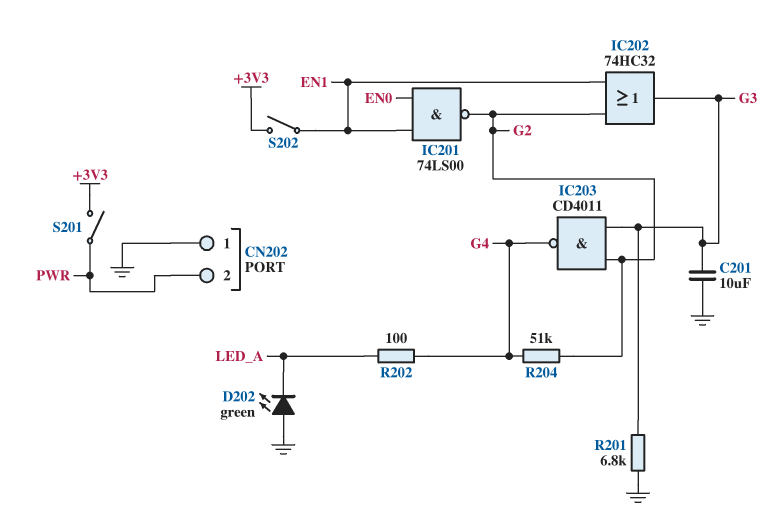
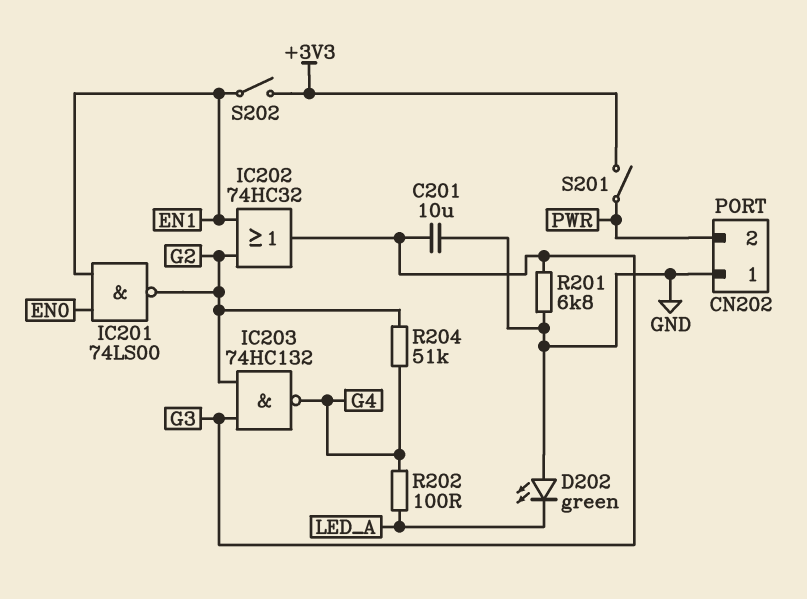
IC203: NAND CD4011 (in G2, in G3, out G4) -> NAND 74HC132 (in G2, in G3, out G4)

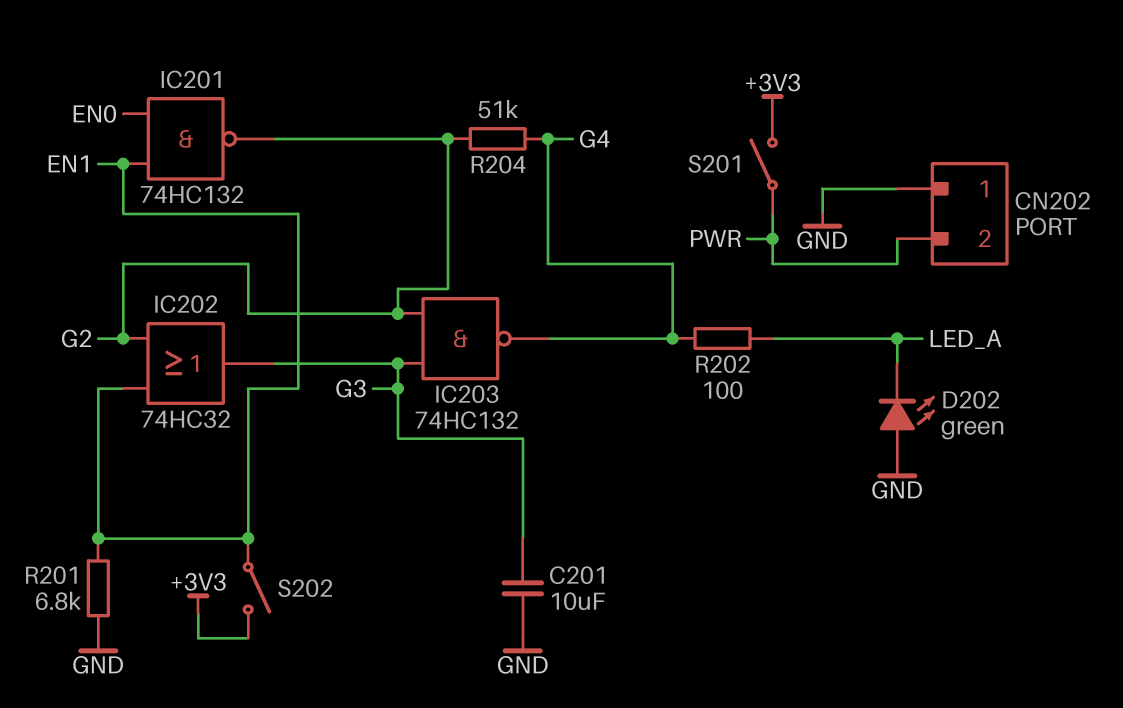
IC201: NAND 74LS00 (in EN0, in EN1, out G2) -> NAND 74HC132 (in EN0, in EN1, out G2)
R201: 6.8k (G3, GND) -> 6.8k (EN1, GND)

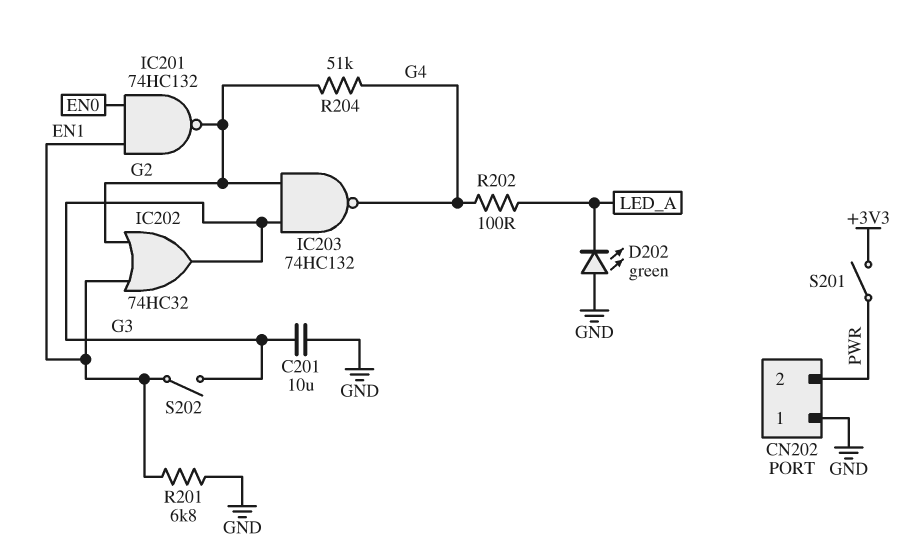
S202: switch (+3V3, EN1) -> switch (EN1, G3)

